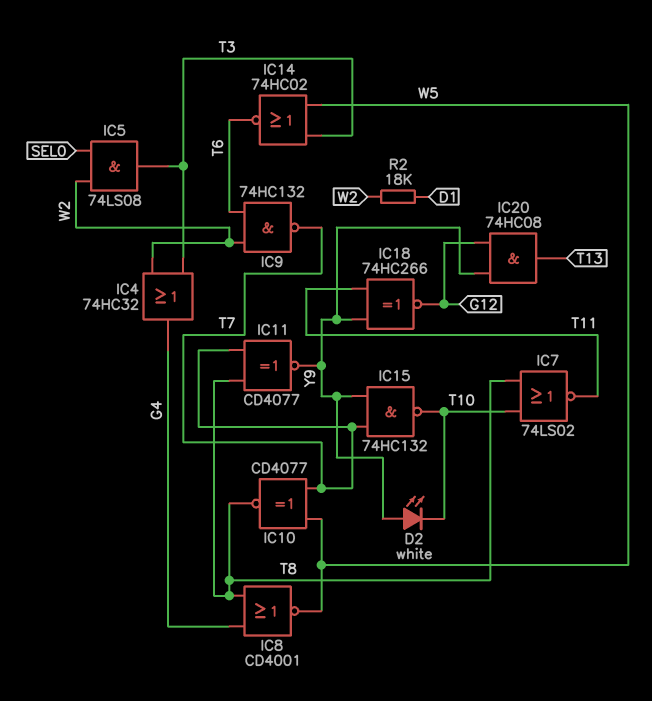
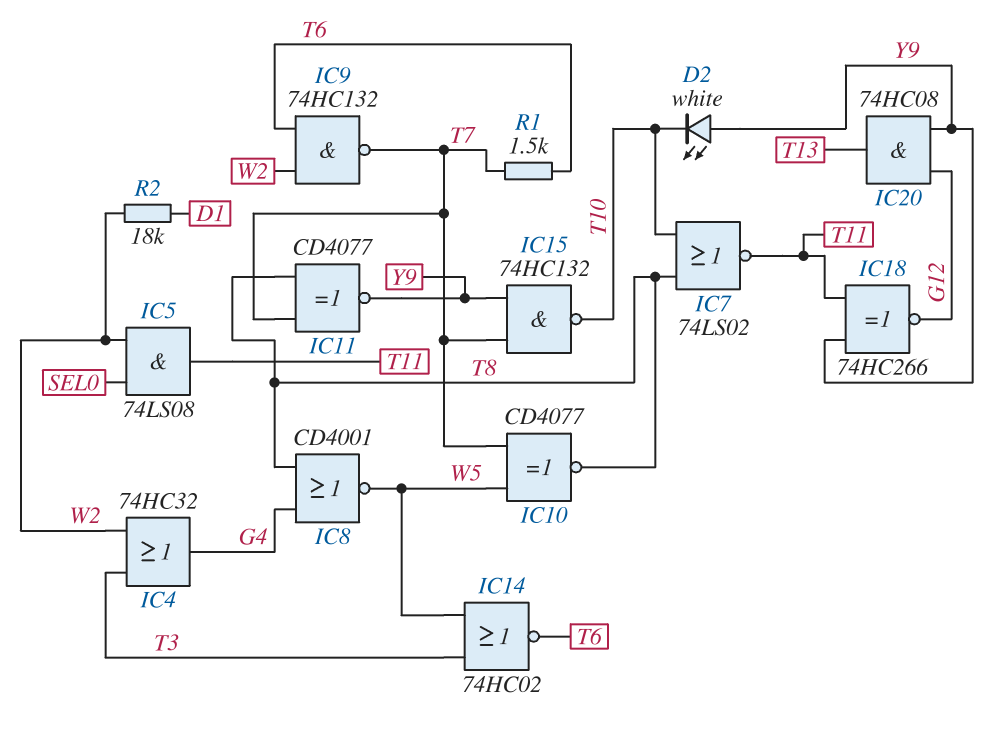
IC5: AND 74LS08 (in SEL0, in W2, out T3) -> AND 74LS08 (in SEL0, in W2, out T11)
R1: none -> 1.5k (T6, T7)

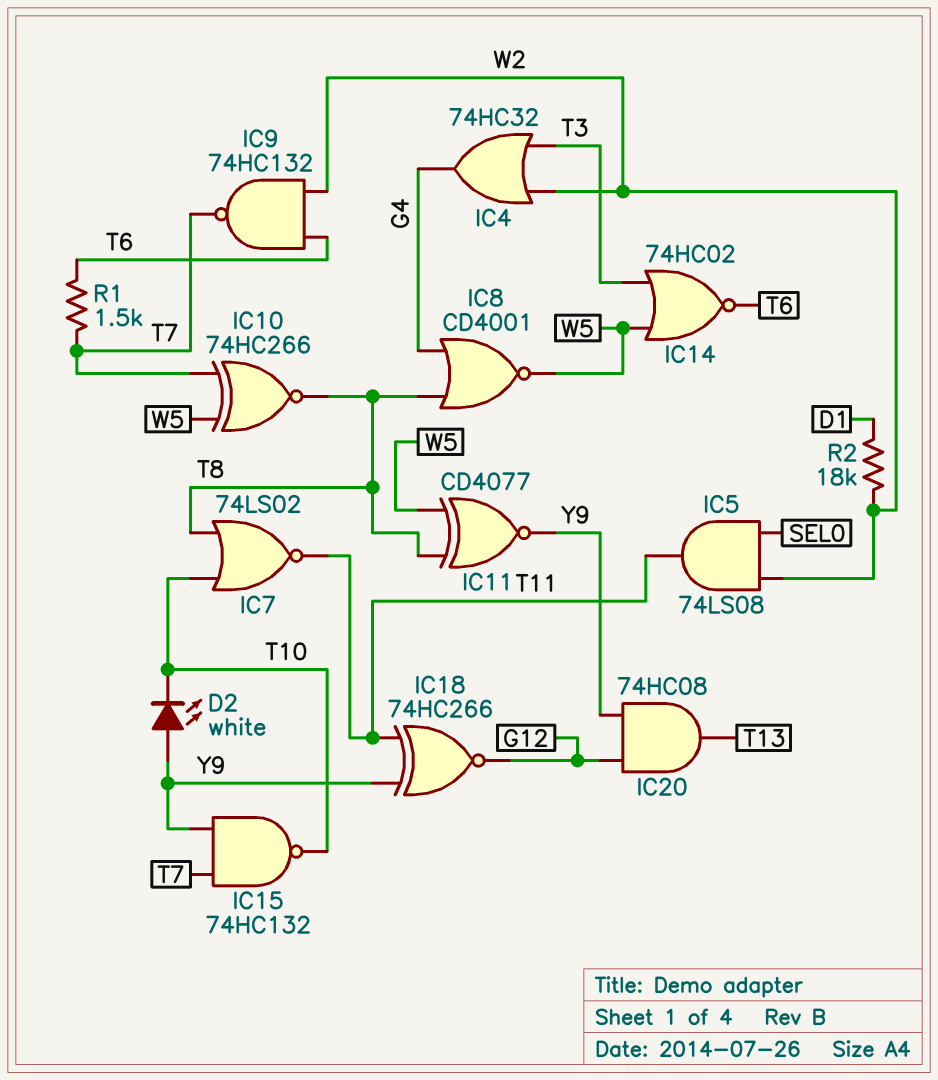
IC10: XNOR CD4077 (in T7, in W5, out T8) -> XNOR 74HC266 (in T7, in W5, out T8)
IC11: XNOR CD4077 (in T7, in T8, out Y9) -> XNOR CD4077 (in T8, in W5, out Y9)

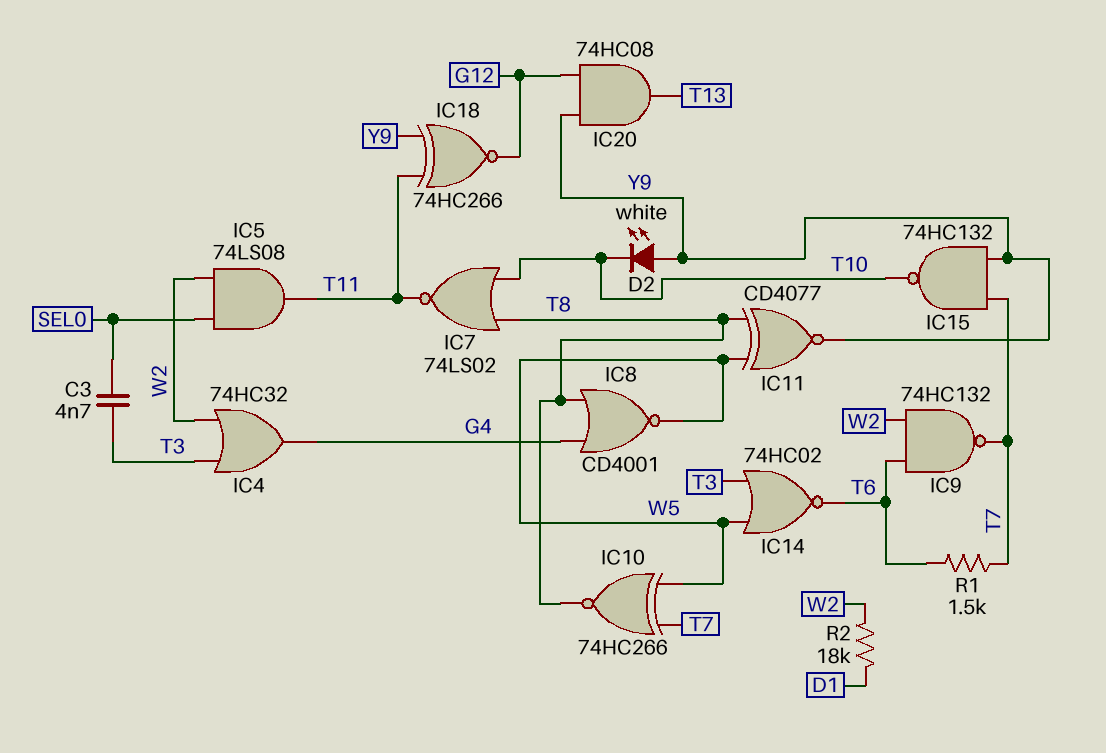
C3: none -> 4.7nF (SEL0, T3)

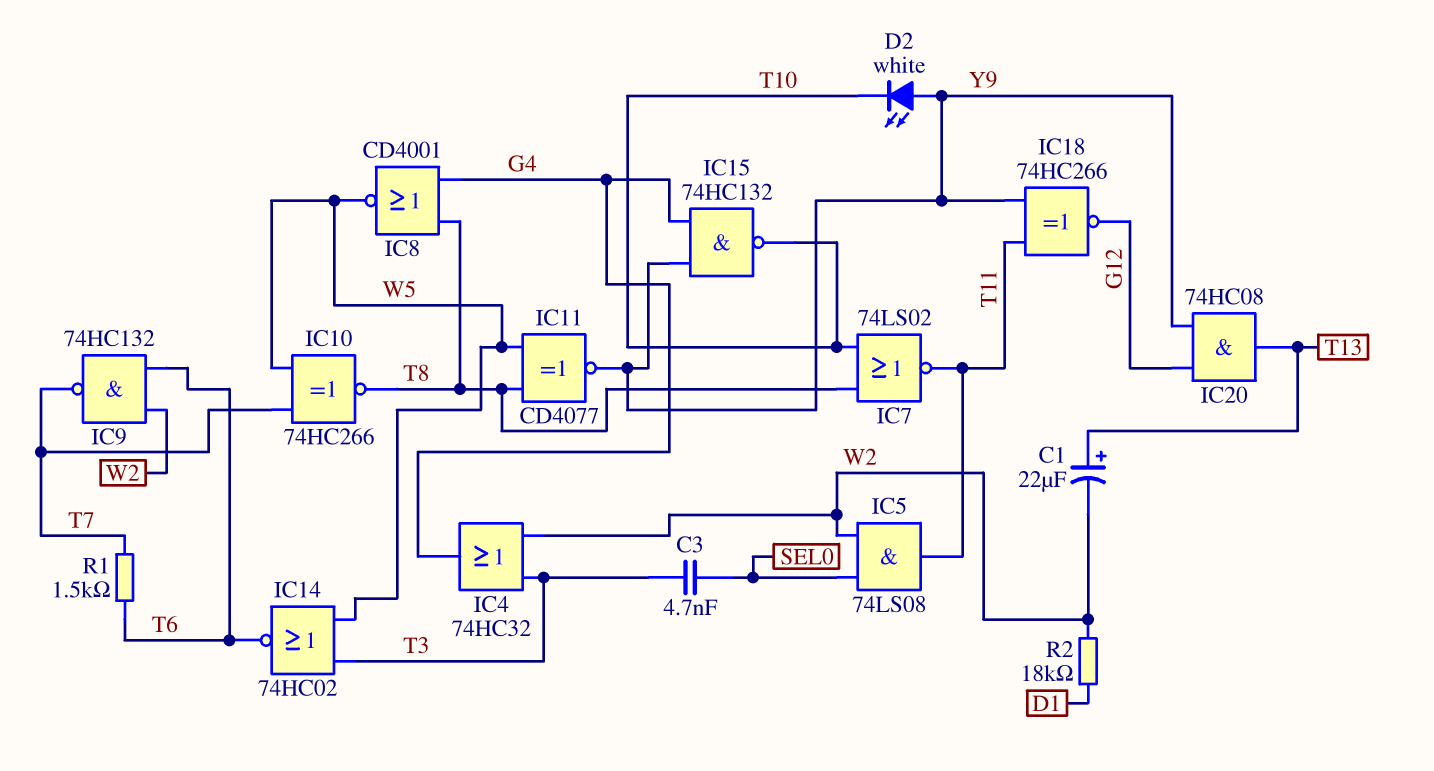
C1: none -> 22uF (plus T13, minus W2)
IC15: NAND 74HC132 (in T7, in Y9, out T10) -> NAND 74HC132 (in G4, in Y9, out T10)

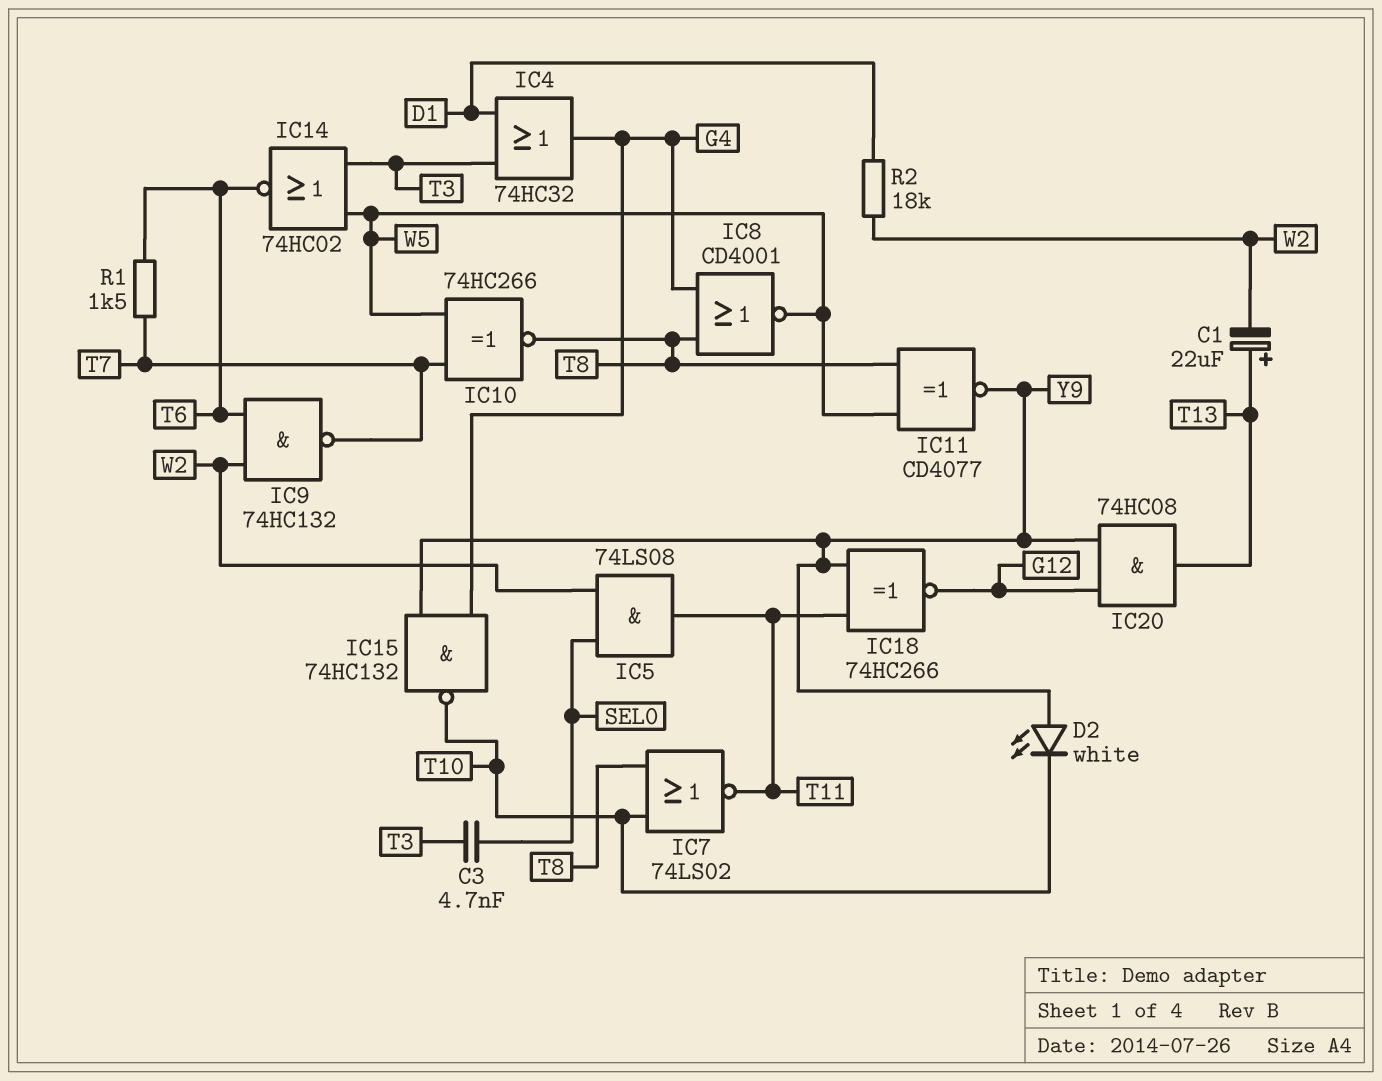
IC4: OR 74HC32 (in T3, in W2, out G4) -> OR 74HC32 (in D1, in T3, out G4)

